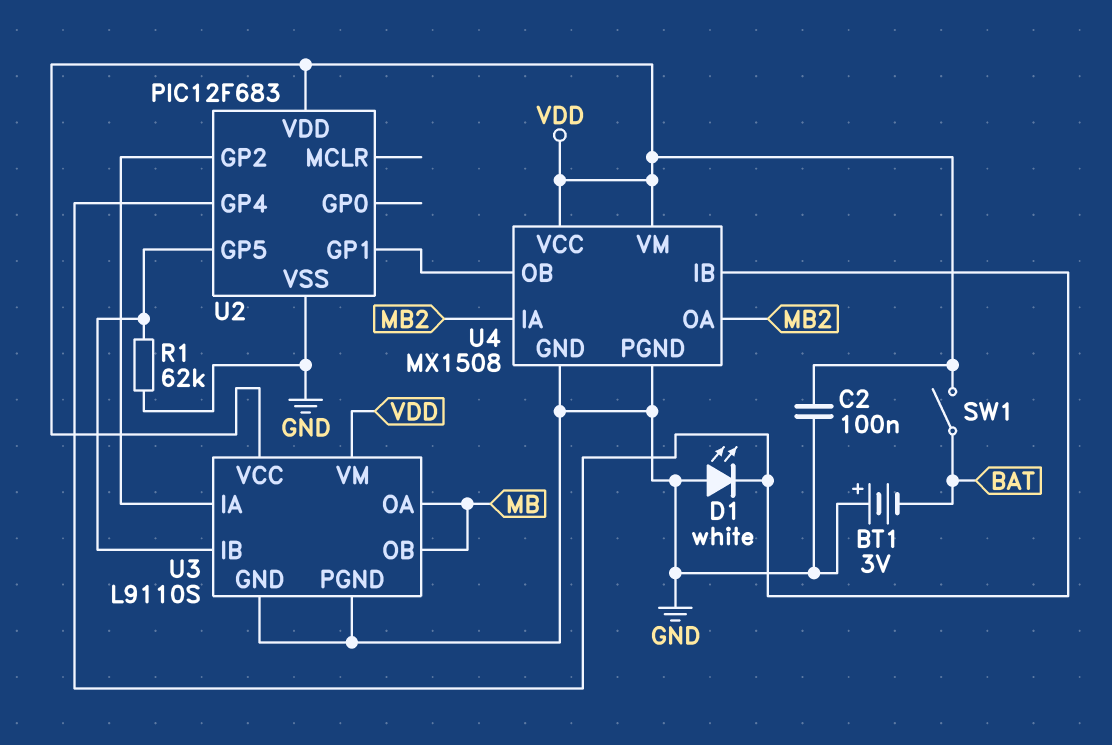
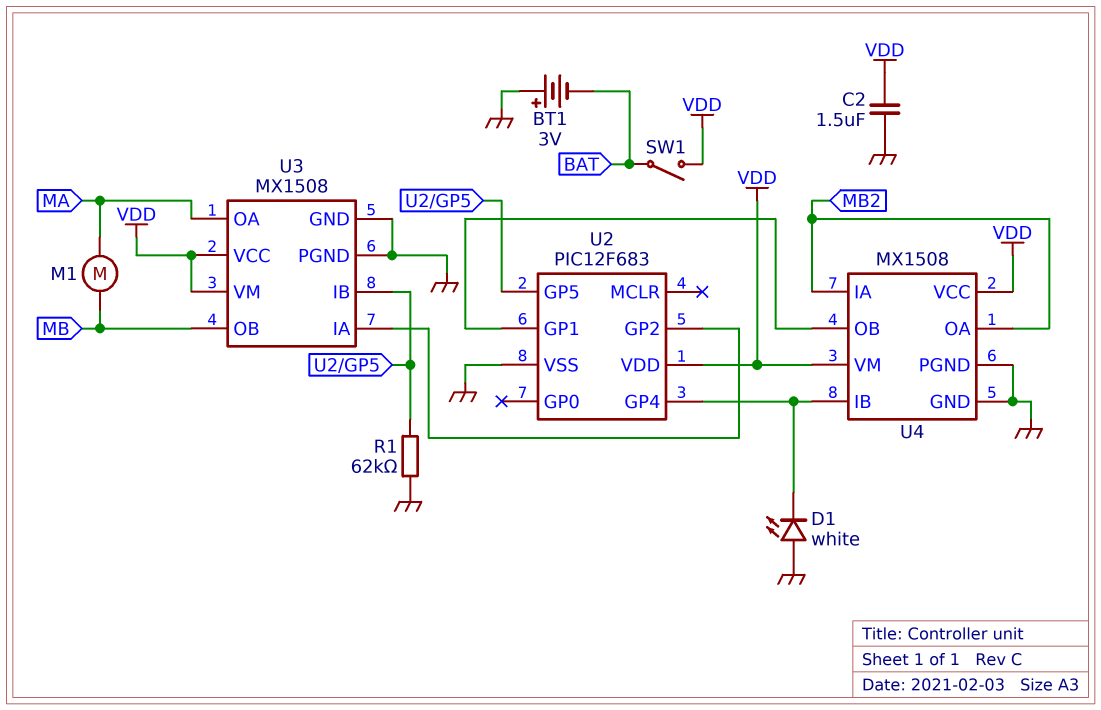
C2: 100nF (GND, VDD) -> 1.5uF (GND, VDD)
M1: none -> motor (MA, MB)
U3: L9110S -> MX1508
U3 pin OA: MB -> MA

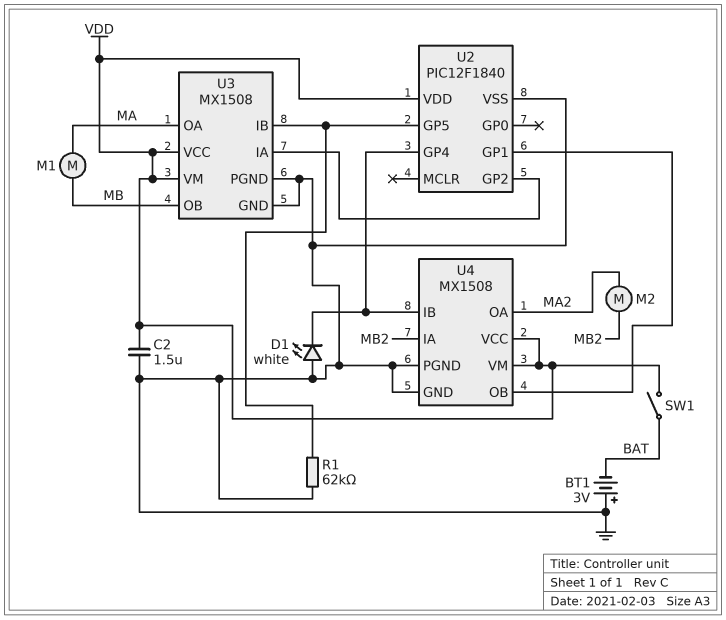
M2: none -> motor (MA2, MB2)
U2: PIC12F683 -> PIC12F1840
U4 pin OA: MB2 -> MA2

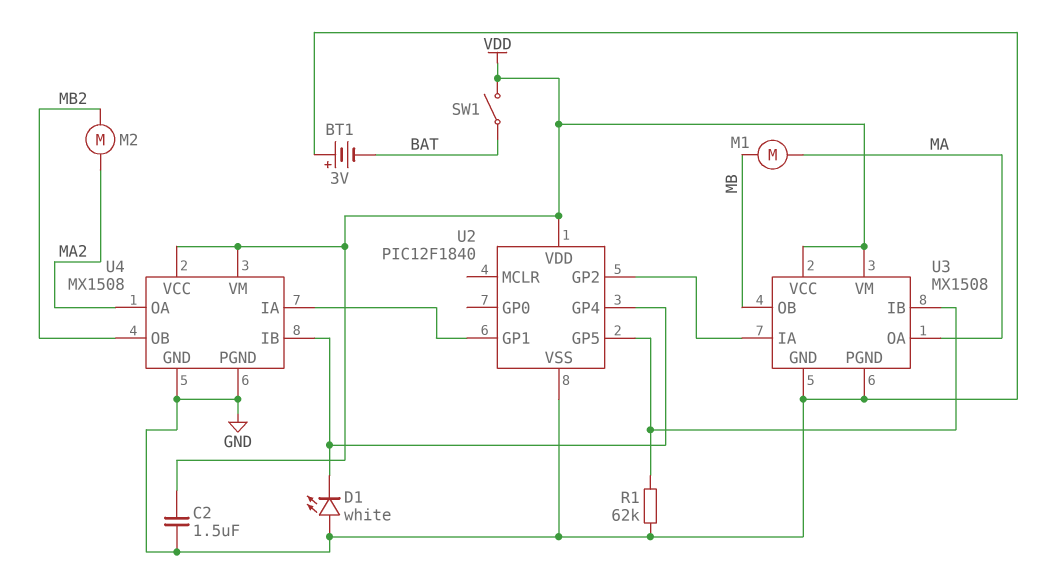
U4 pin IA: MB2 -> U2/GP1
U4 pin OB: U2/GP1 -> MB2

